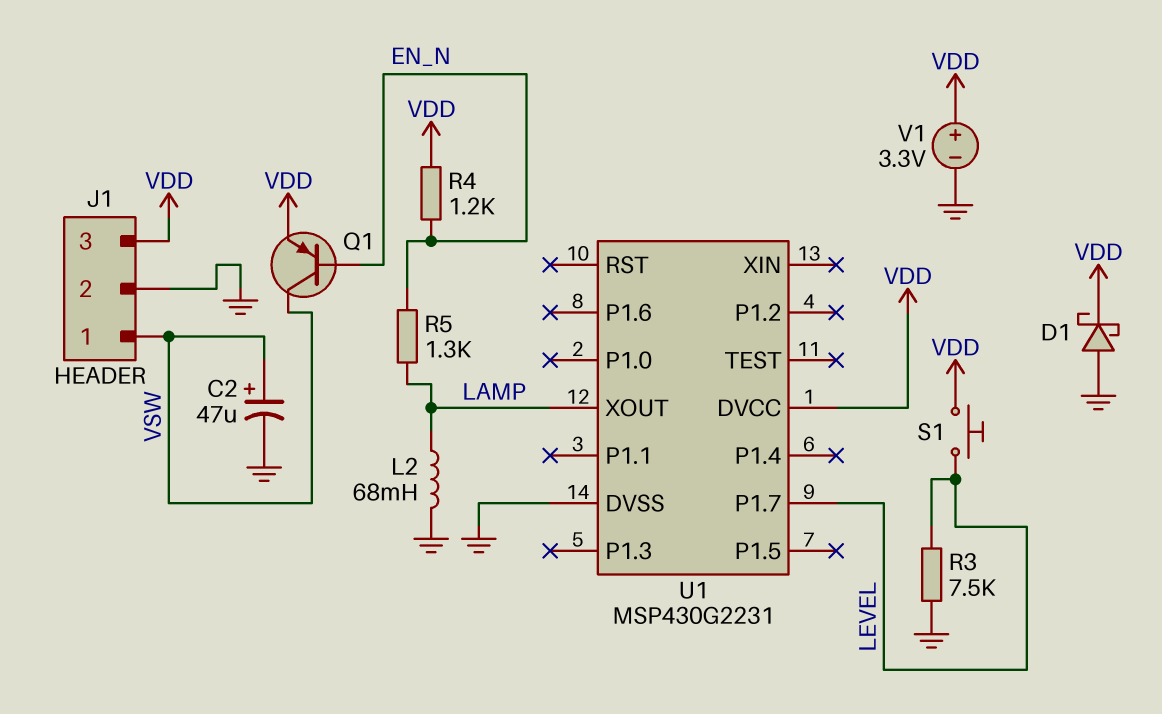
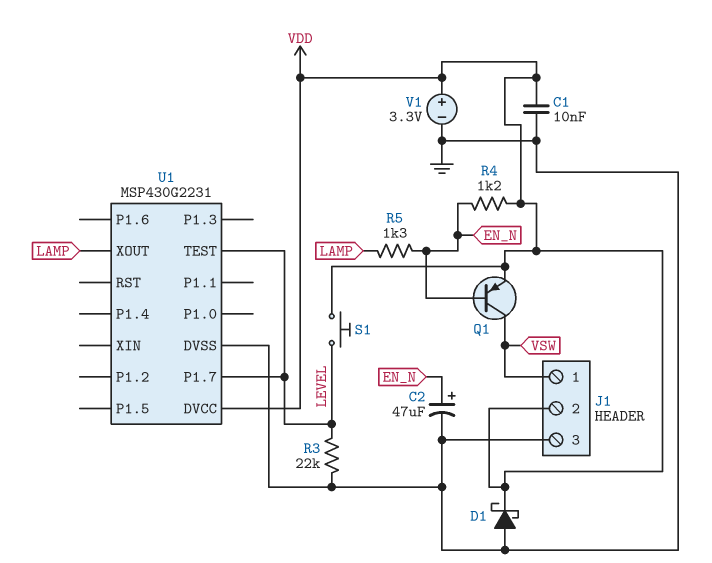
C1: none -> 10nF (GND, VDD)
C2: 47uF (plus VSW, minus GND) -> 47uF (plus EN_N, minus GND)
J1 pin 2: GND -> VDD
J1 pin 3: VDD -> GND
L2: 68mH (GND, LAMP) -> none
R3: 7.5k (GND, LEVEL) -> 22k (GND, LEVEL)
U1 pin TEST: none -> LEVEL

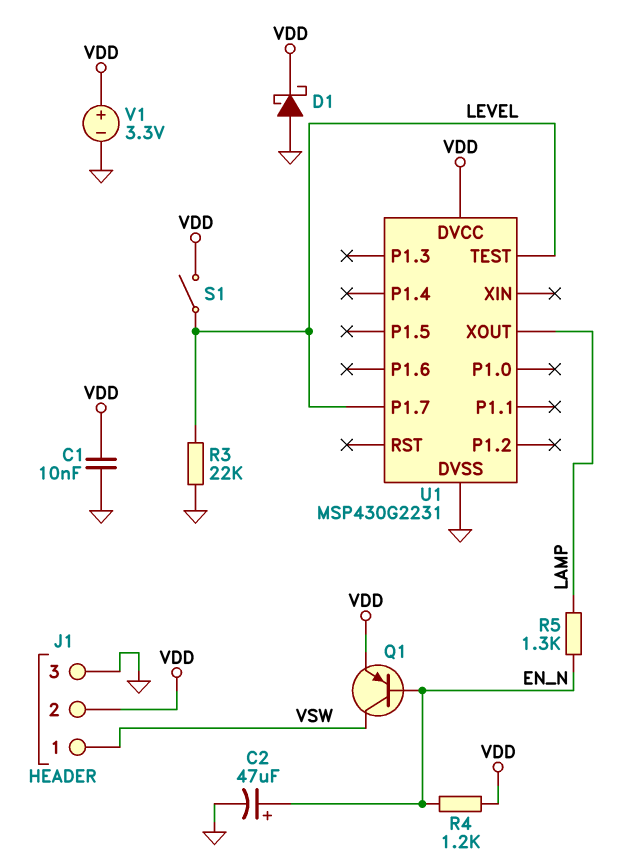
S1: button (LEVEL, VDD) -> switch (LEVEL, VDD)

